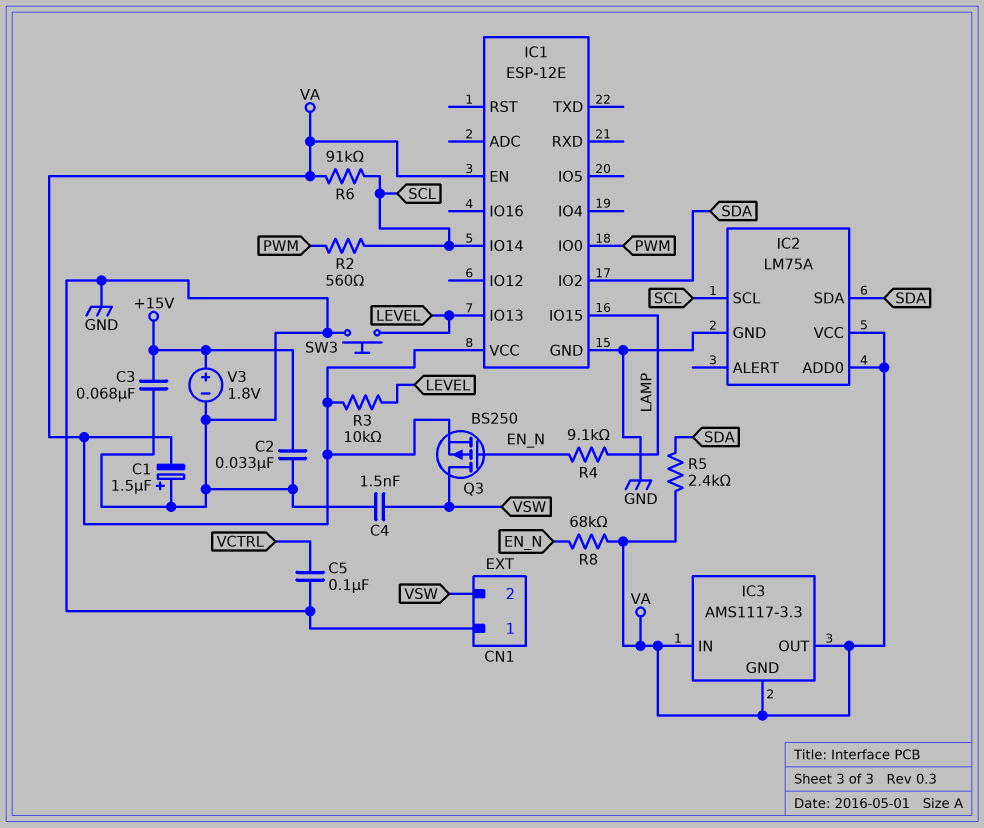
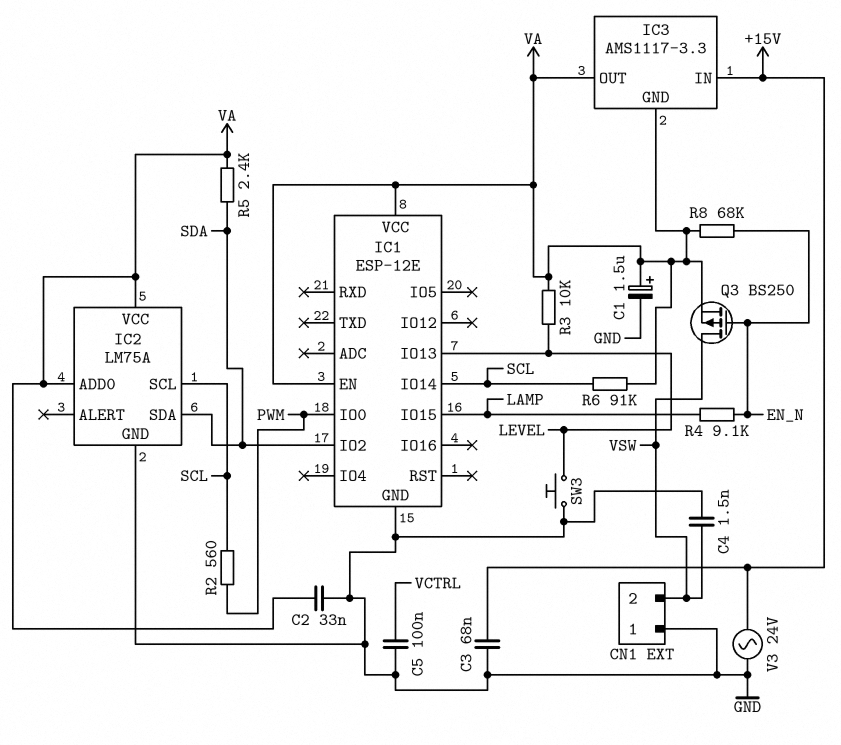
C1: 1.5uF (plus GND, minus VA) -> 1.5uF (plus VA, minus GND)
C2: 33nF (+15V, GND) -> 33nF (GND, VA)
IC3 pin IN: VA -> +15V
V3: 1.8V (plus +15V, minus GND) -> AC 24V (+15V, GND)

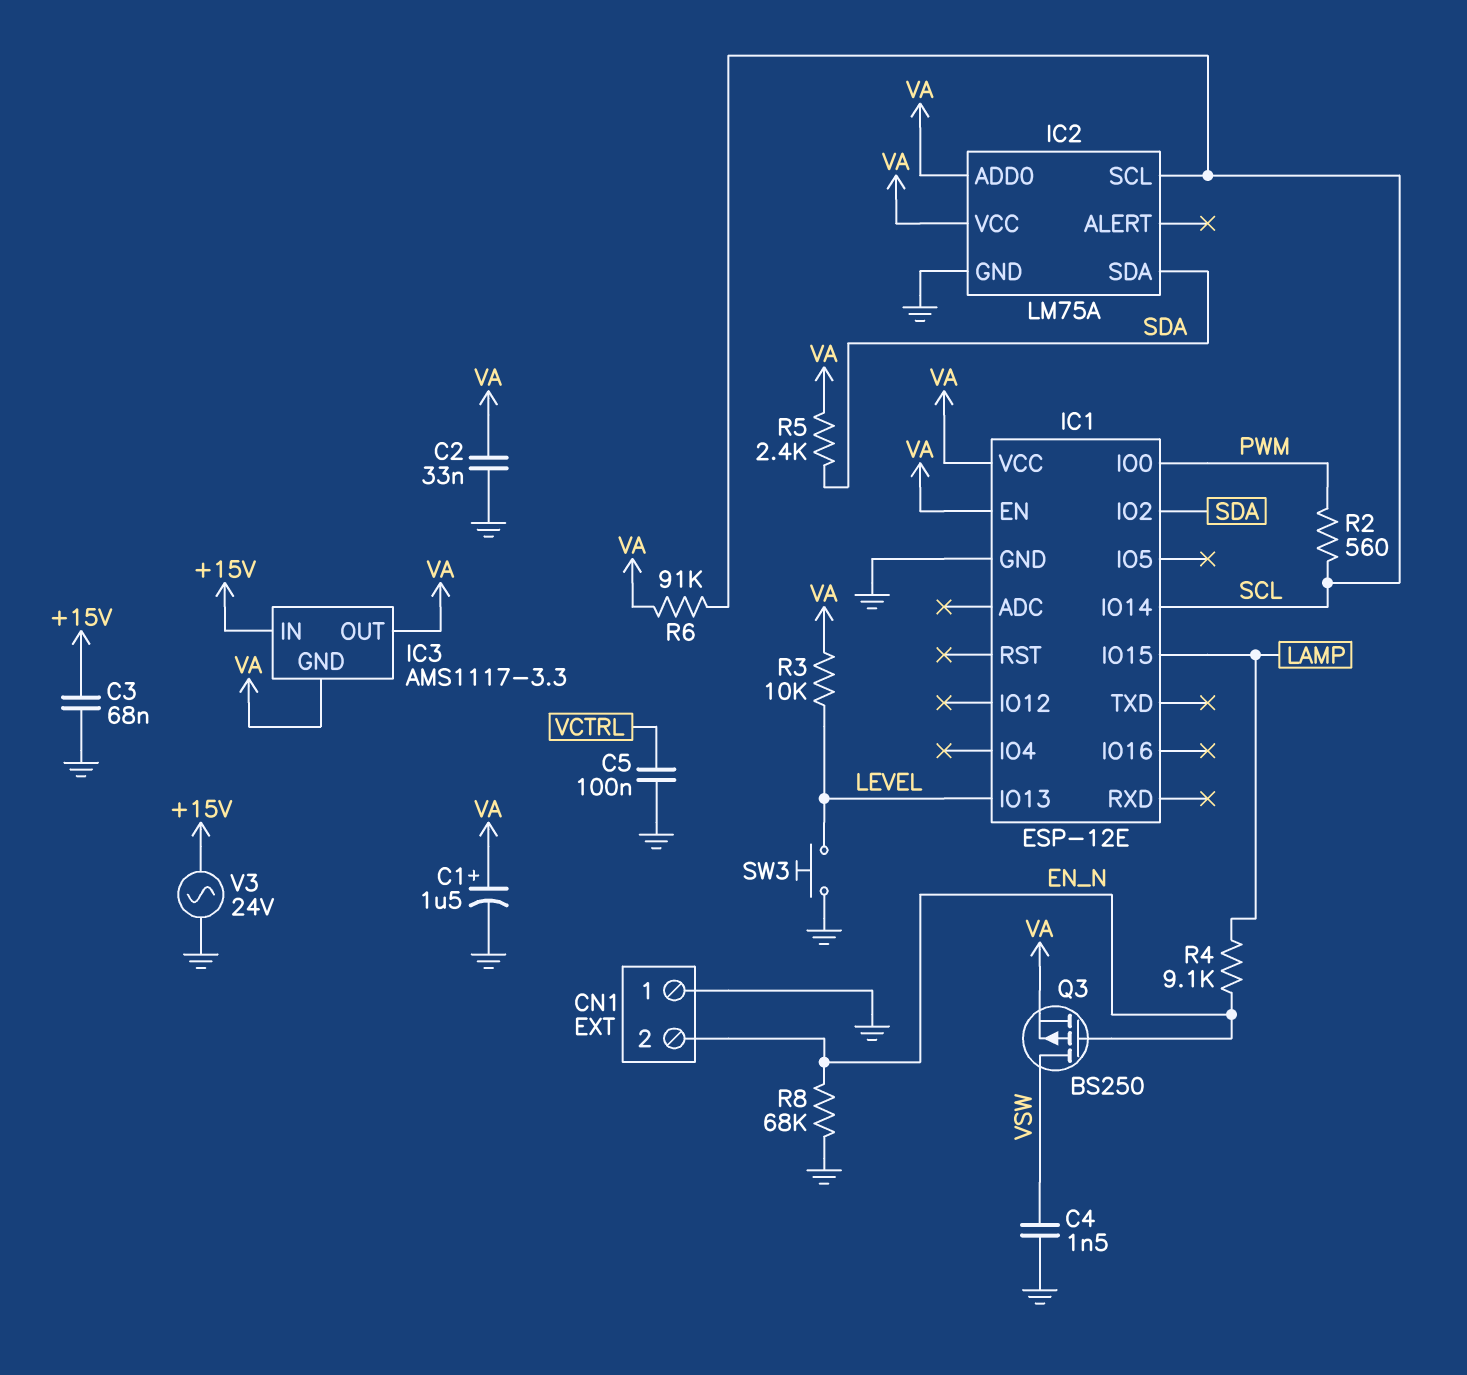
CN1 pin 2: VSW -> EN_N
R8: 68k (EN_N, VA) -> 68k (EN_N, GND)

